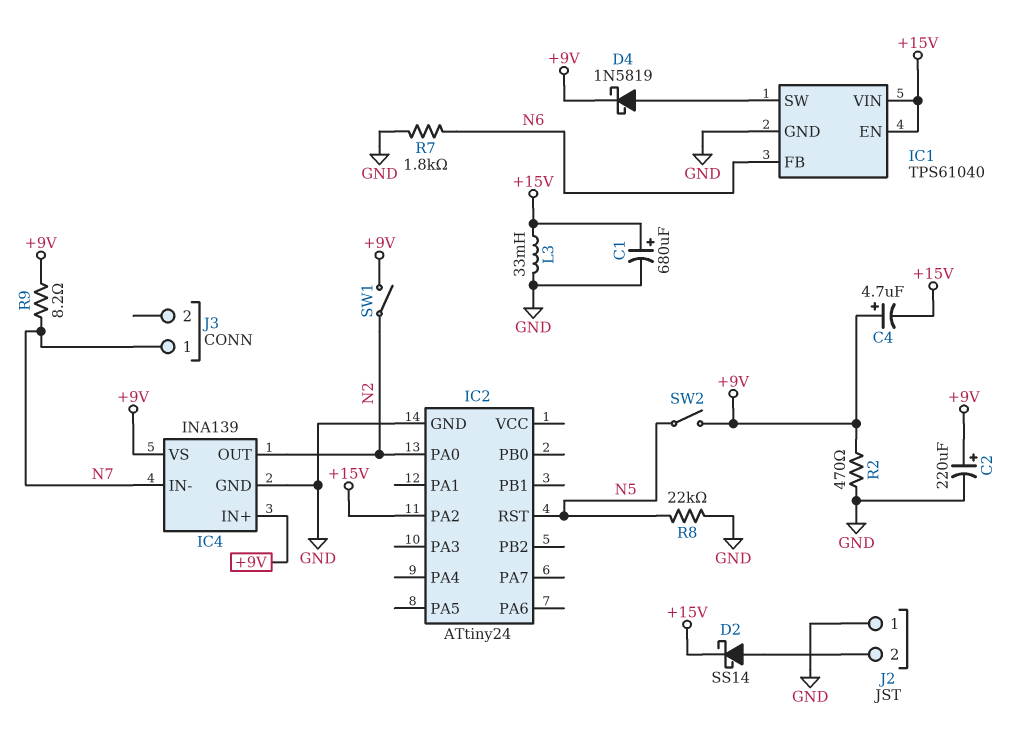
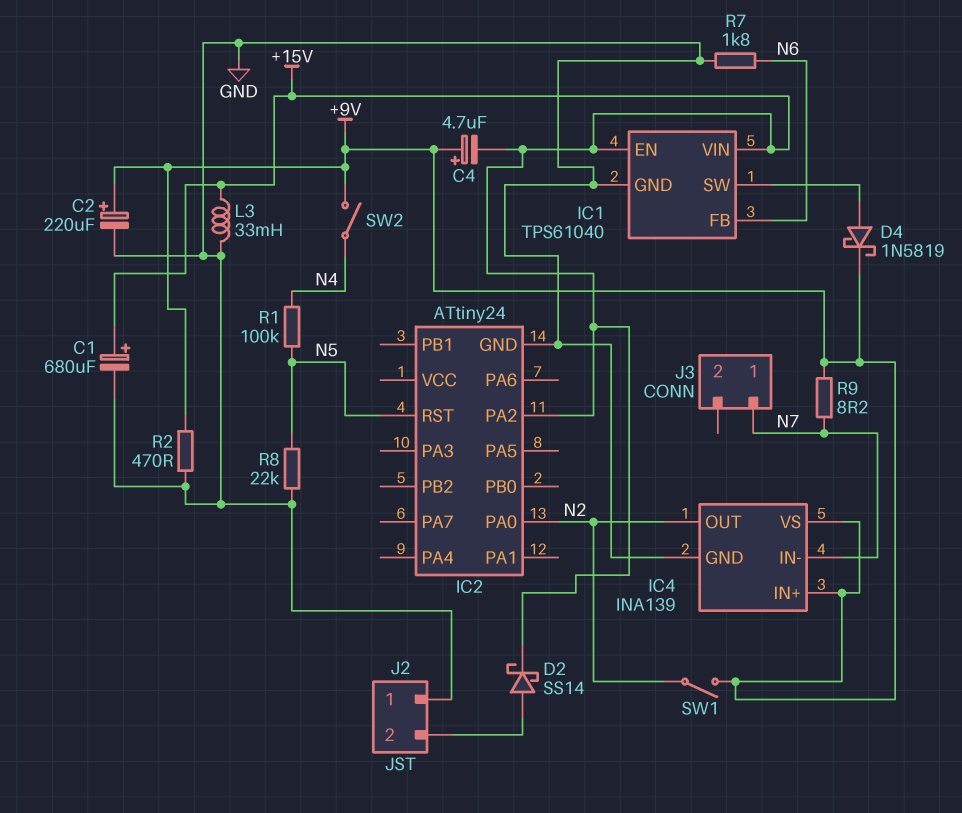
R1: none -> 100k (N4, N5)
SW2: switch (+9V, N5) -> switch (+9V, N4)

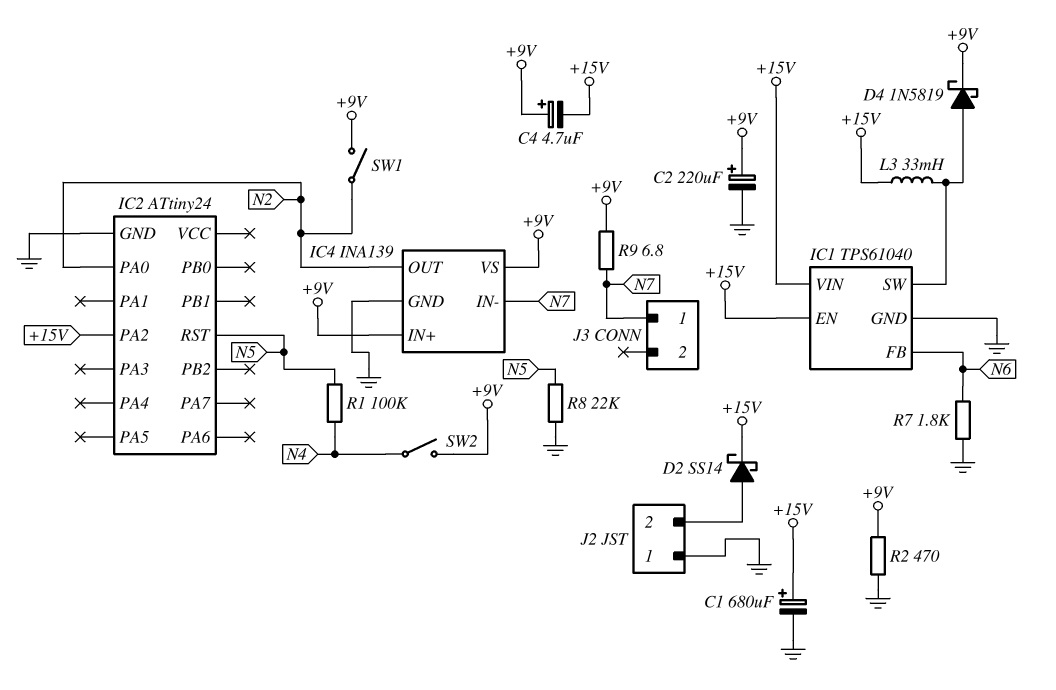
L3: 33mH (+15V, GND) -> 33mH (+15V, IC1/SW)
R9: 8.2 (+9V, N7) -> 6.8 (+9V, N7)

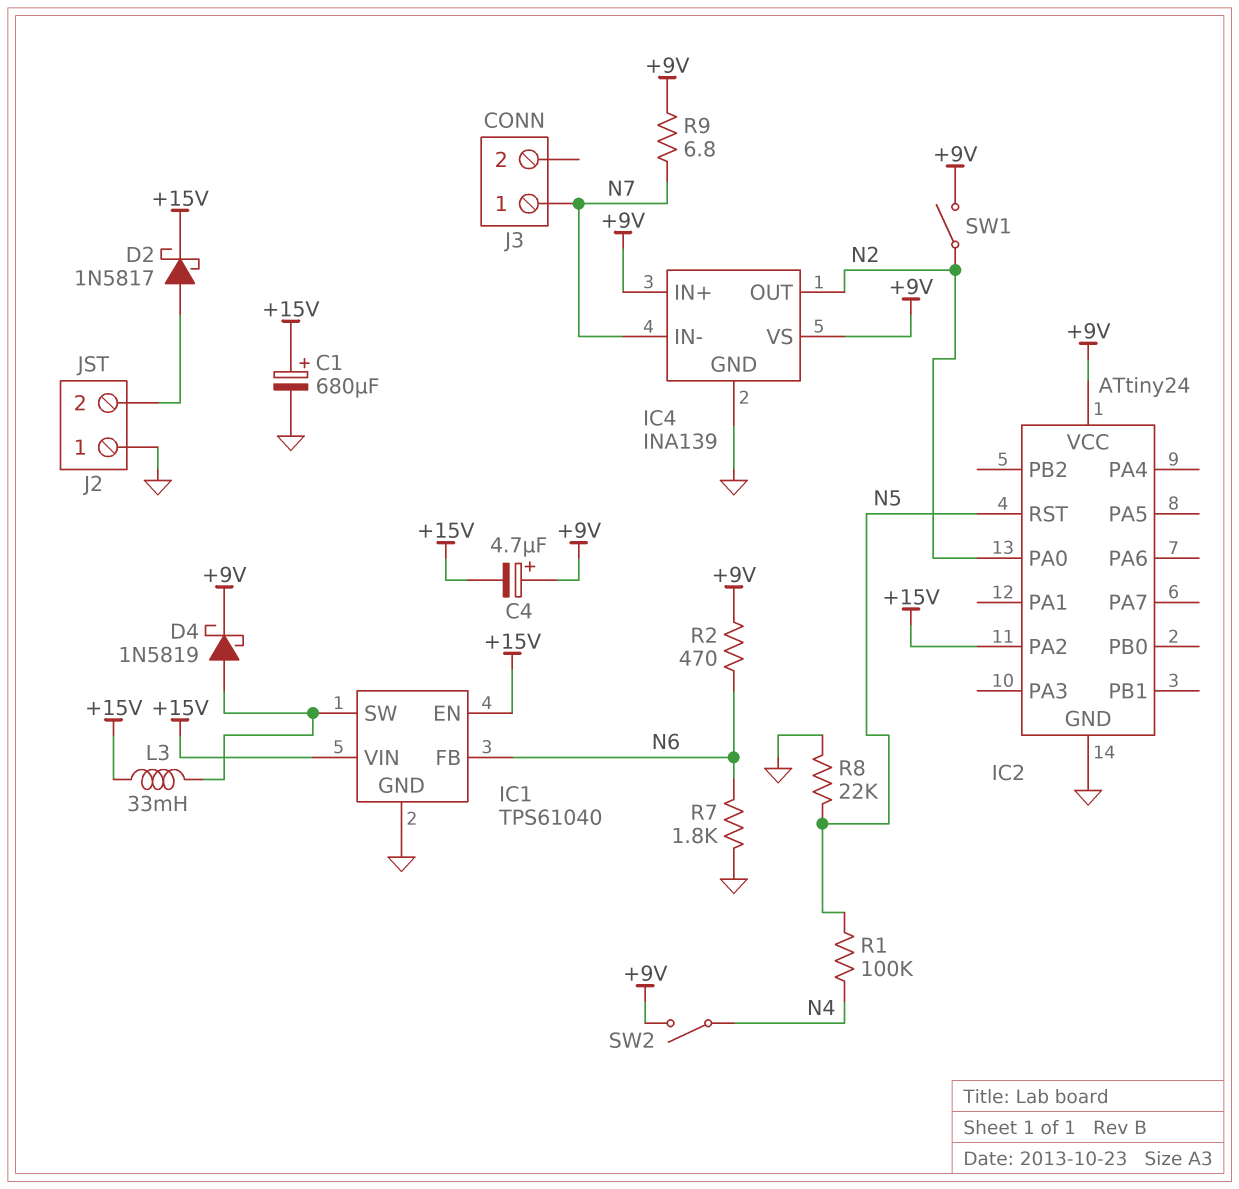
C2: 220uF (plus +9V, minus GND) -> none
D2: schottky SS14 (A J2/2, K +15V) -> schottky 1N5817 (A J2/2, K +15V)
IC2 pin VCC: none -> +9V
R2: 470 (+9V, GND) -> 470 (+9V, N6)

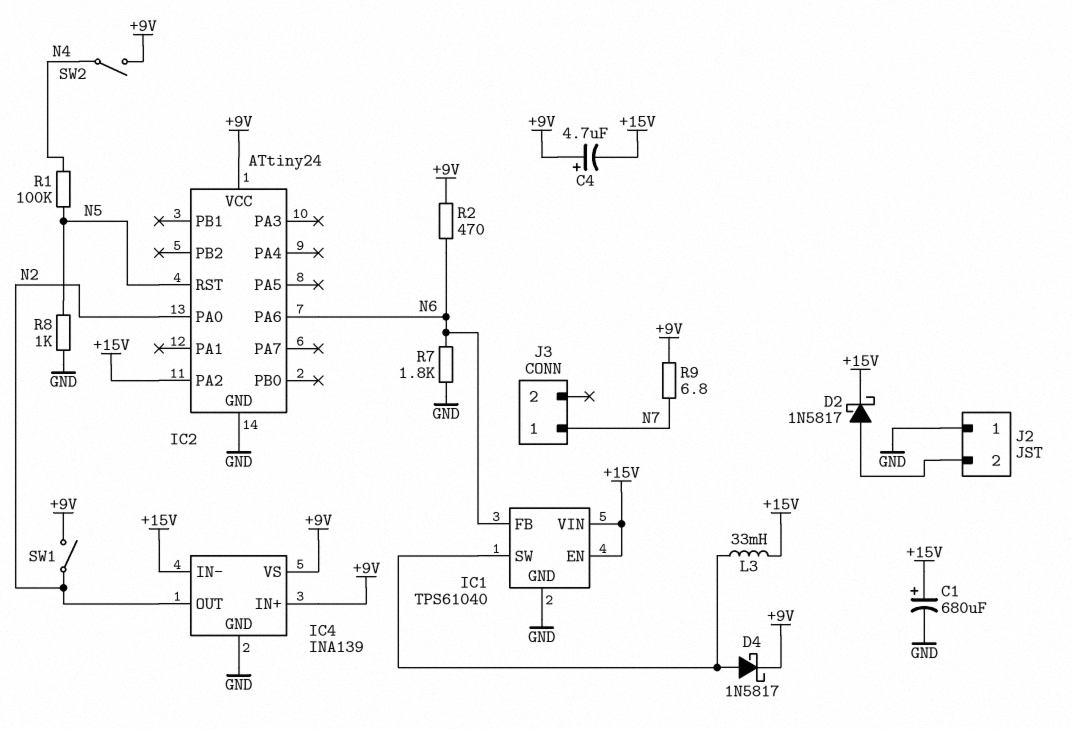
D4: schottky 1N5819 (A IC1/SW, K +9V) -> schottky 1N5817 (A IC1/SW, K +9V)
IC2 pin PA6: none -> N6
IC4 pin IN-: N7 -> +15V
R8: 22k (GND, N5) -> 1k (GND, N5)

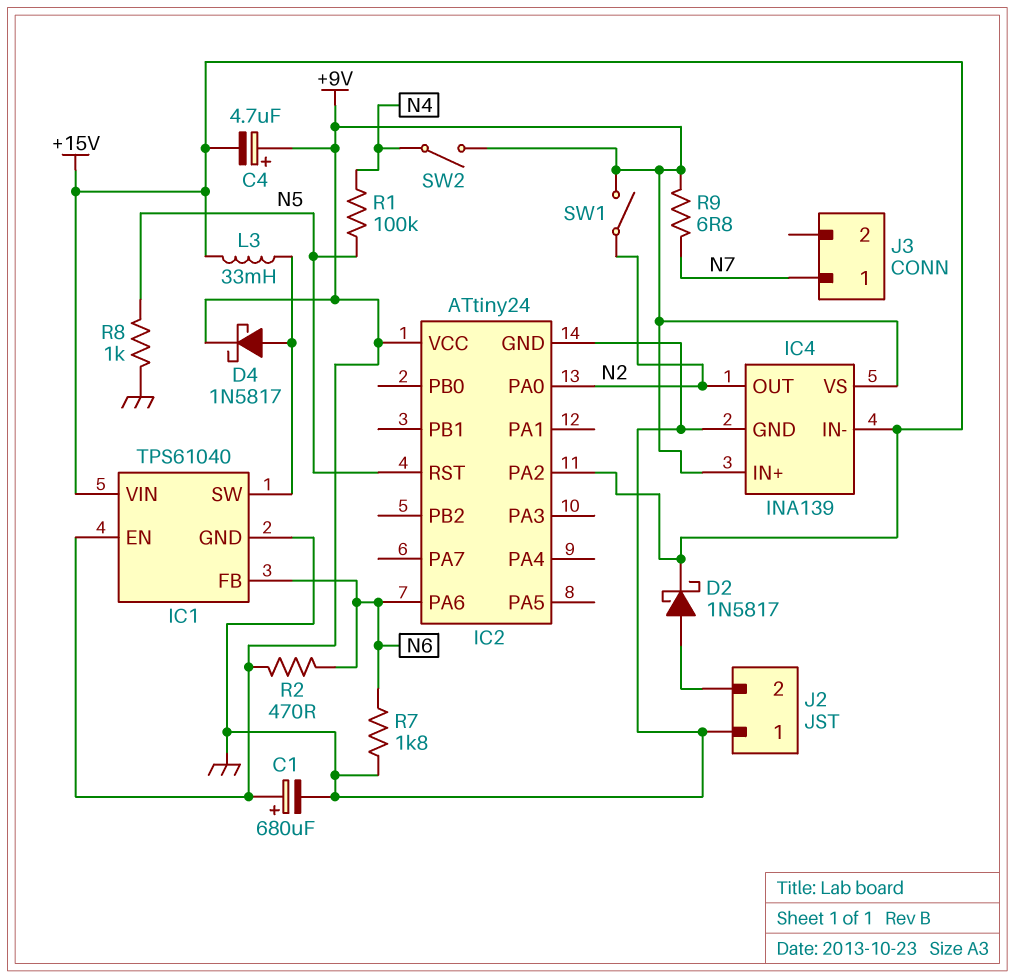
C1: 680uF (plus +15V, minus GND) -> 680uF (plus +9V, minus GND)
IC1 pin EN: +15V -> +9V

